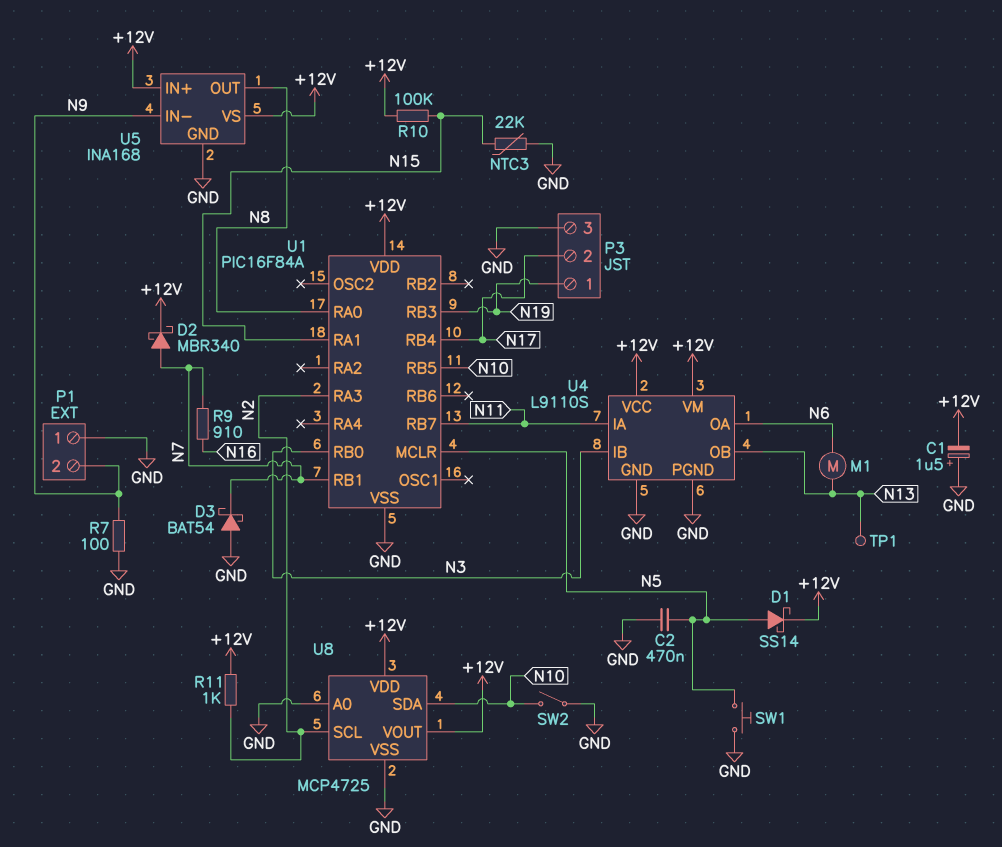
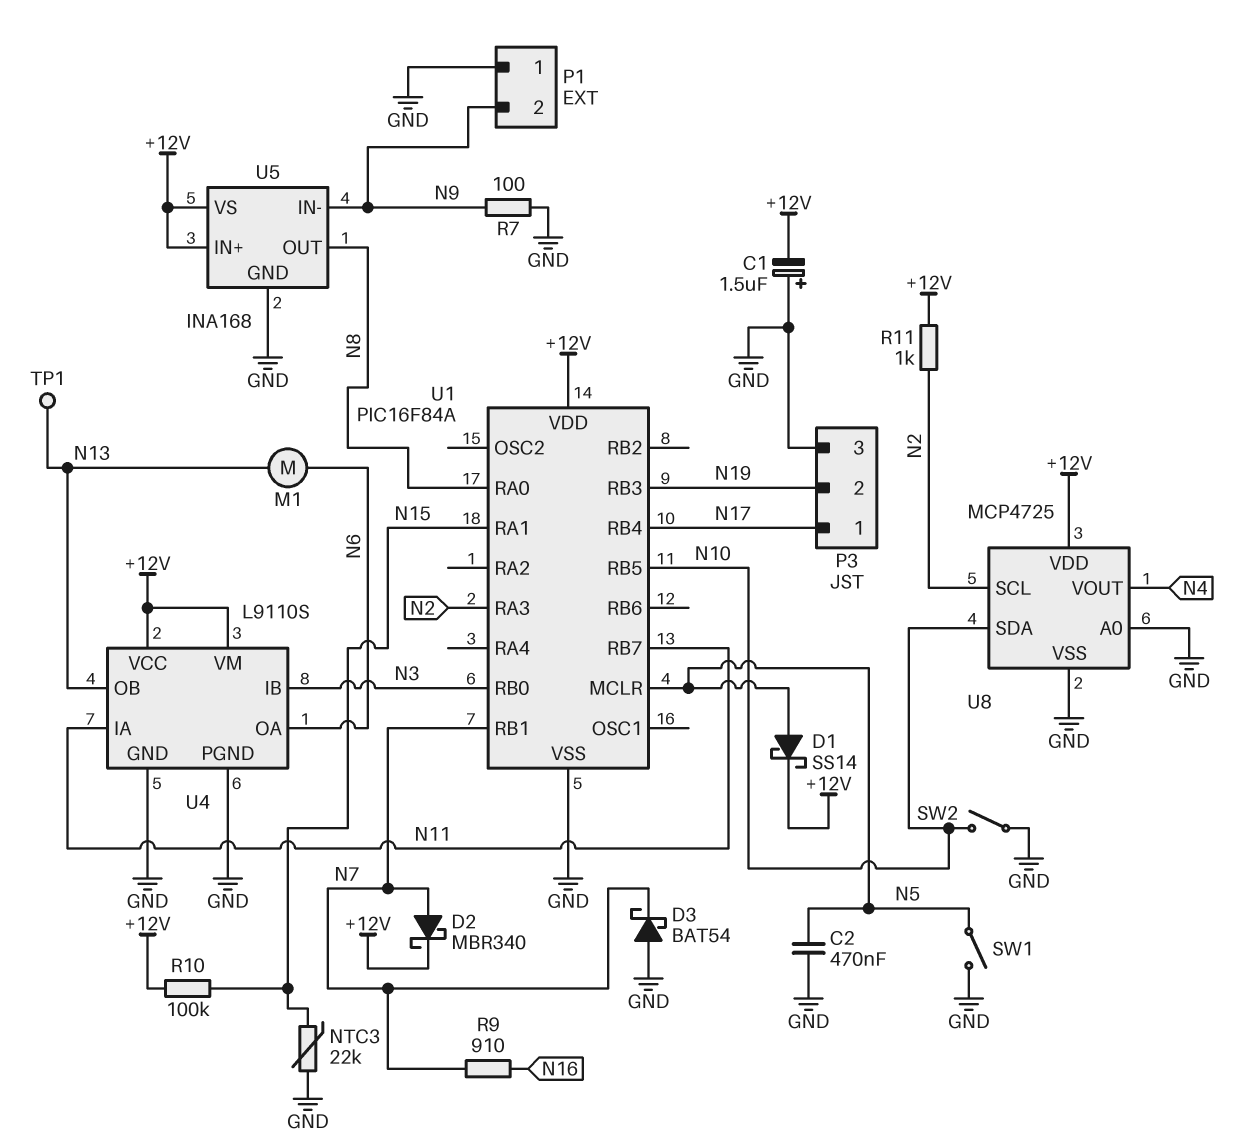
P3 pin 1: N19 -> N17
P3 pin 2: N17 -> N19
SW1: button (GND, N5) -> switch (GND, N5)
U8 pin VOUT: +12V -> N4

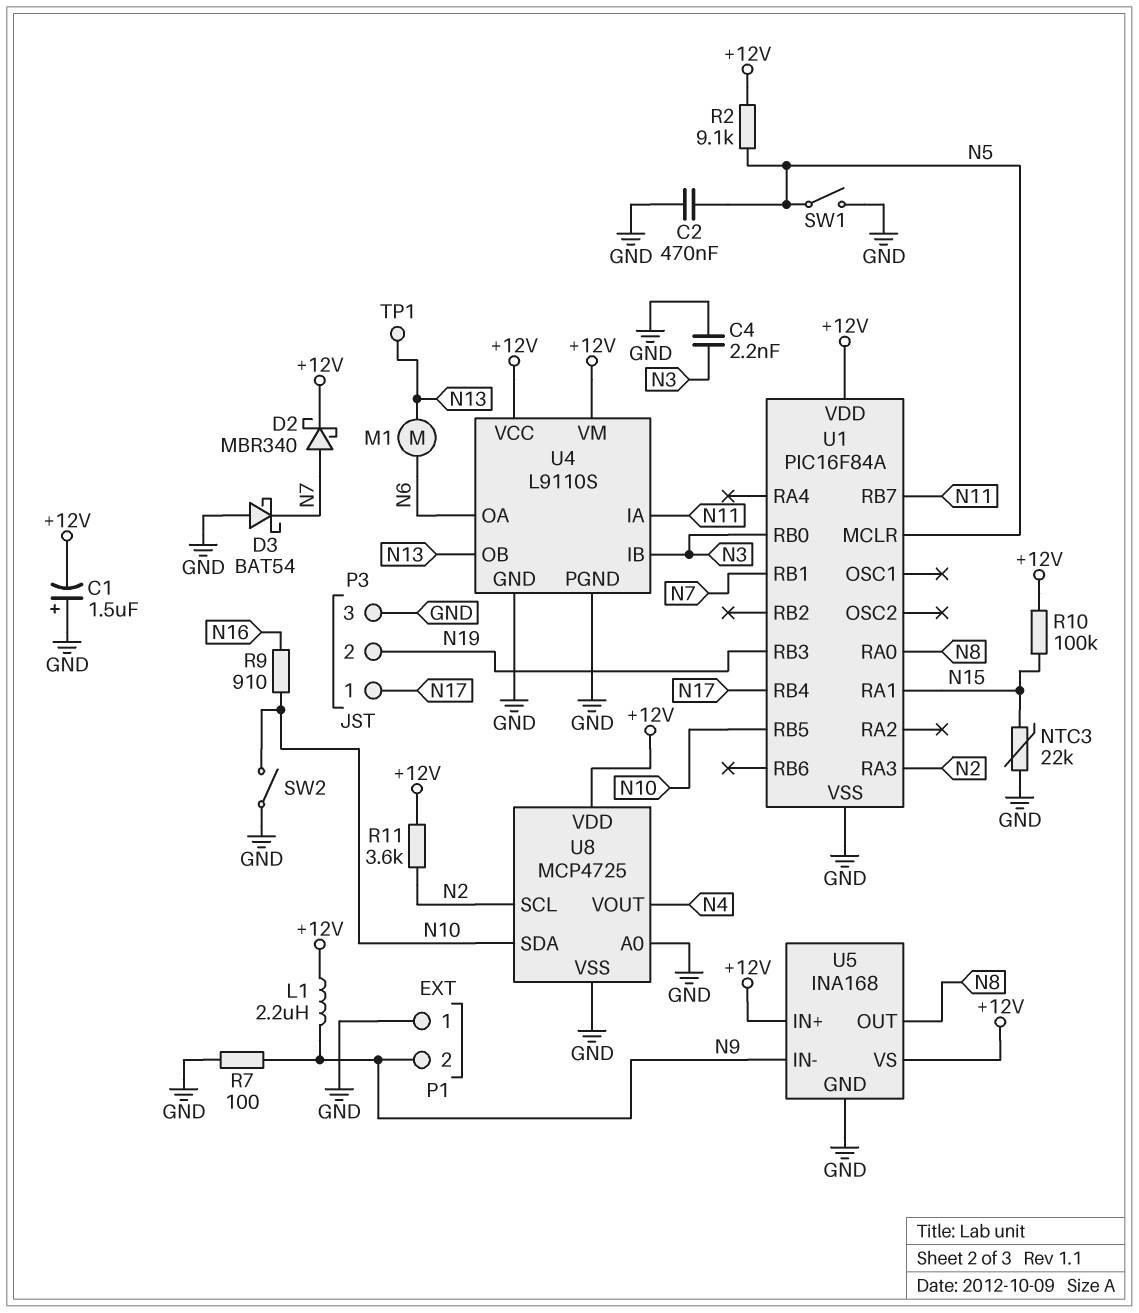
C4: none -> 2.2nF (GND, N3)
D1: schottky SS14 (A N5, K +12V) -> none
L1: none -> 2.2uH (+12V, N9)
R2: none -> 9.1k (+12V, N5)
R9: 910 (N7, N16) -> 910 (N10, N16)
R11: 1k (+12V, N2) -> 3.6k (+12V, N2)

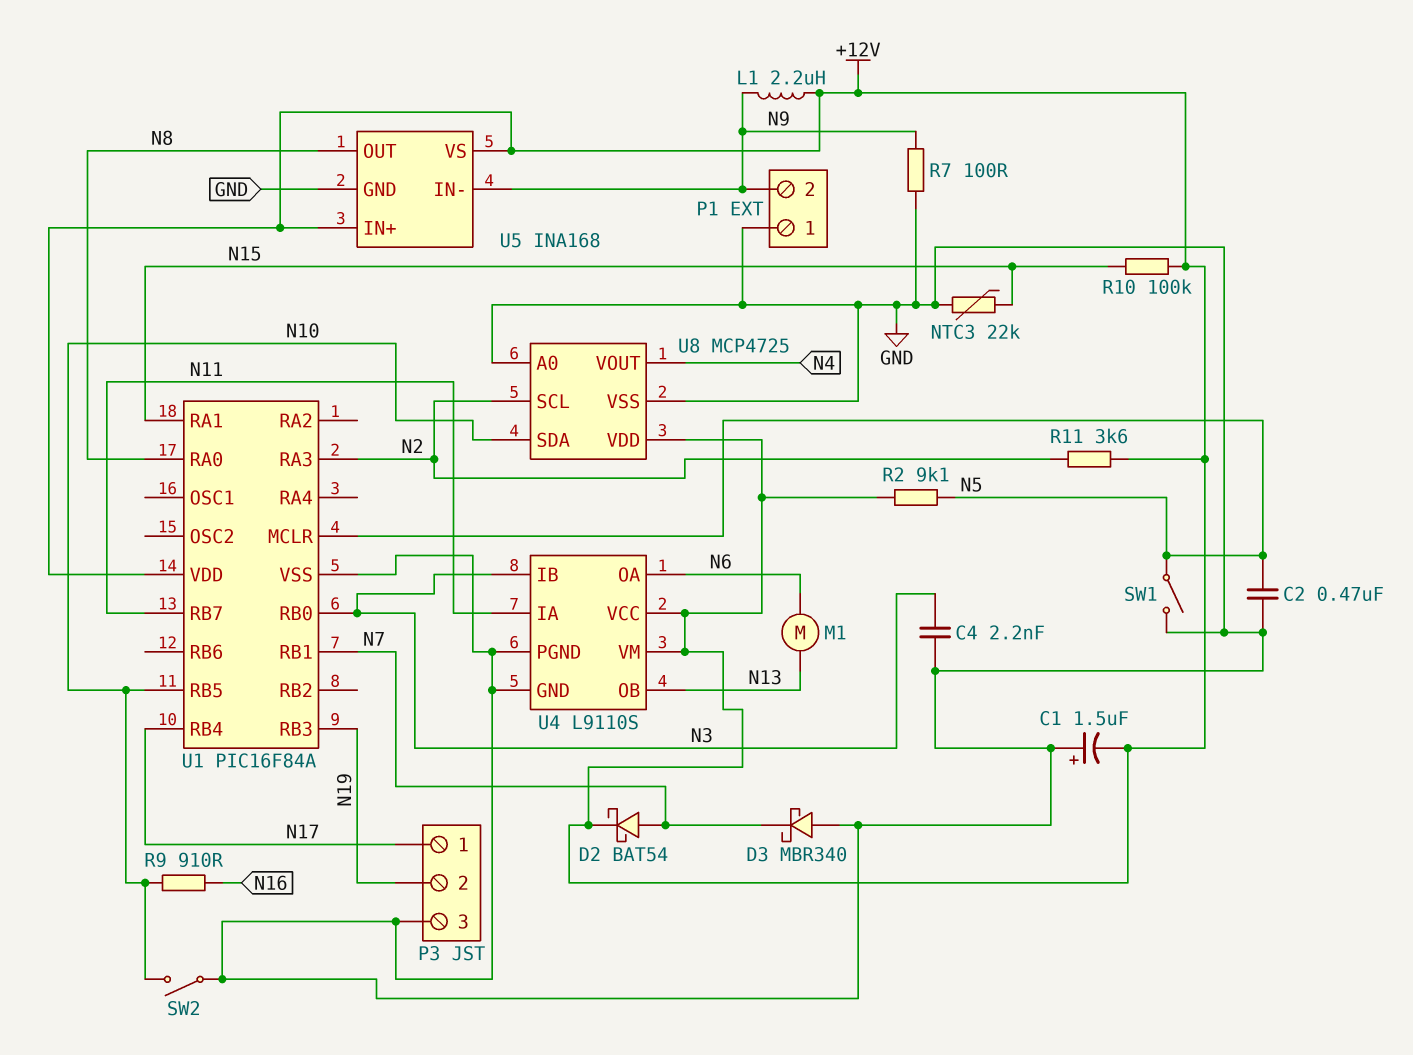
D2: schottky MBR340 (A N7, K +12V) -> schottky BAT54 (A N7, K +12V)
D3: schottky BAT54 (A GND, K N7) -> schottky MBR340 (A GND, K N7)
TP1: test point (N13) -> none

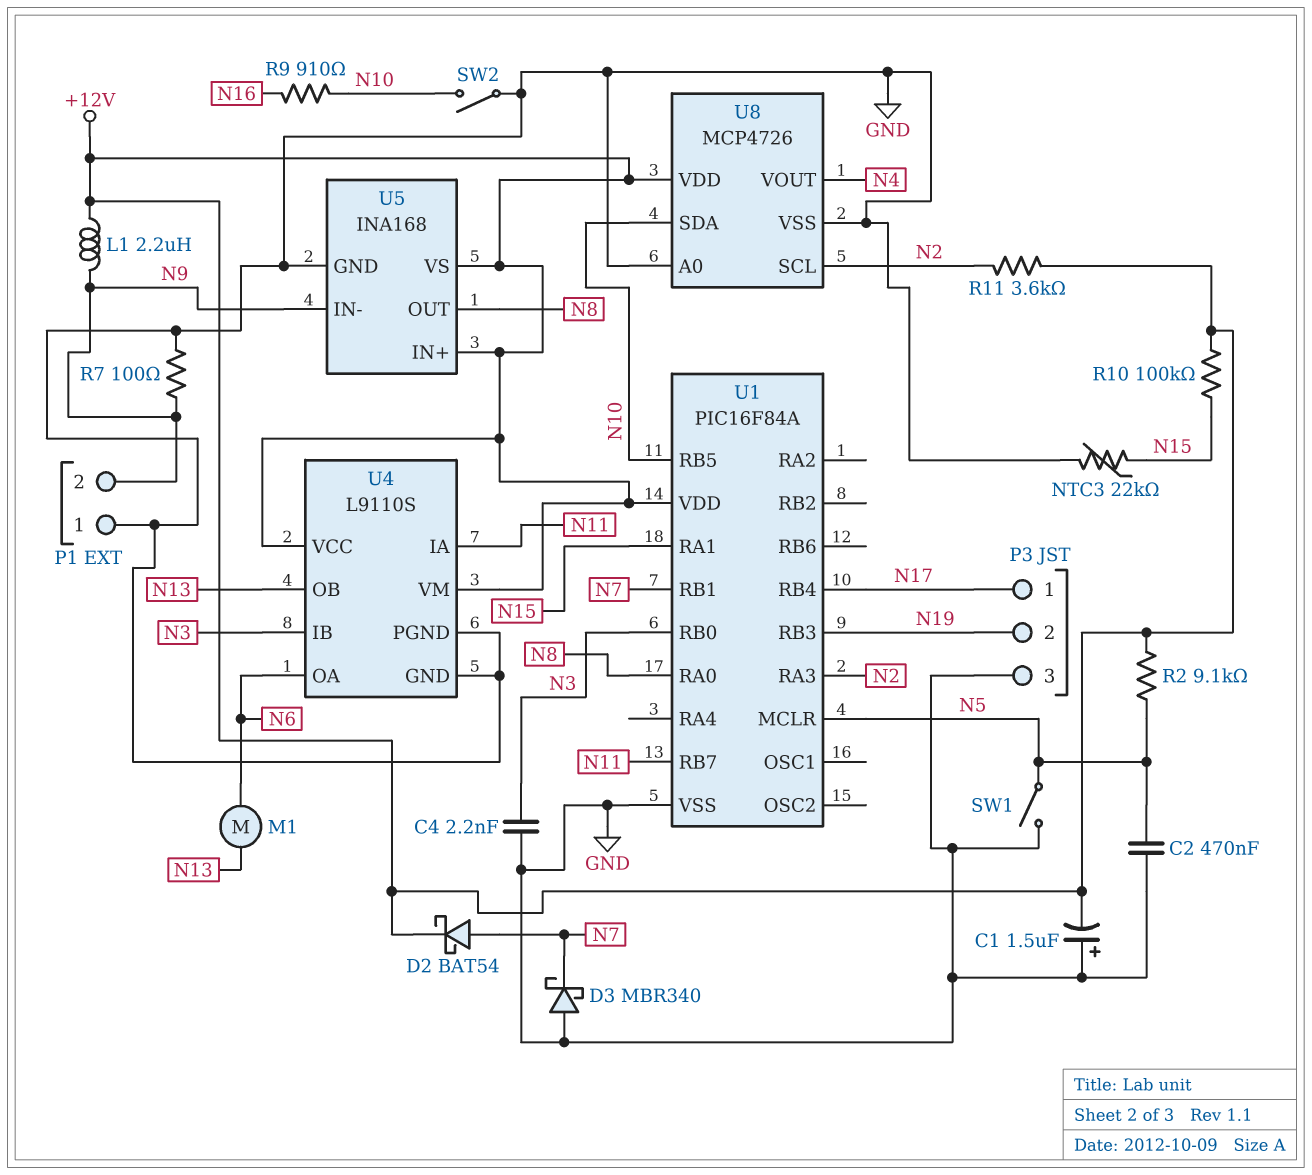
U8: MCP4725 -> MCP4726

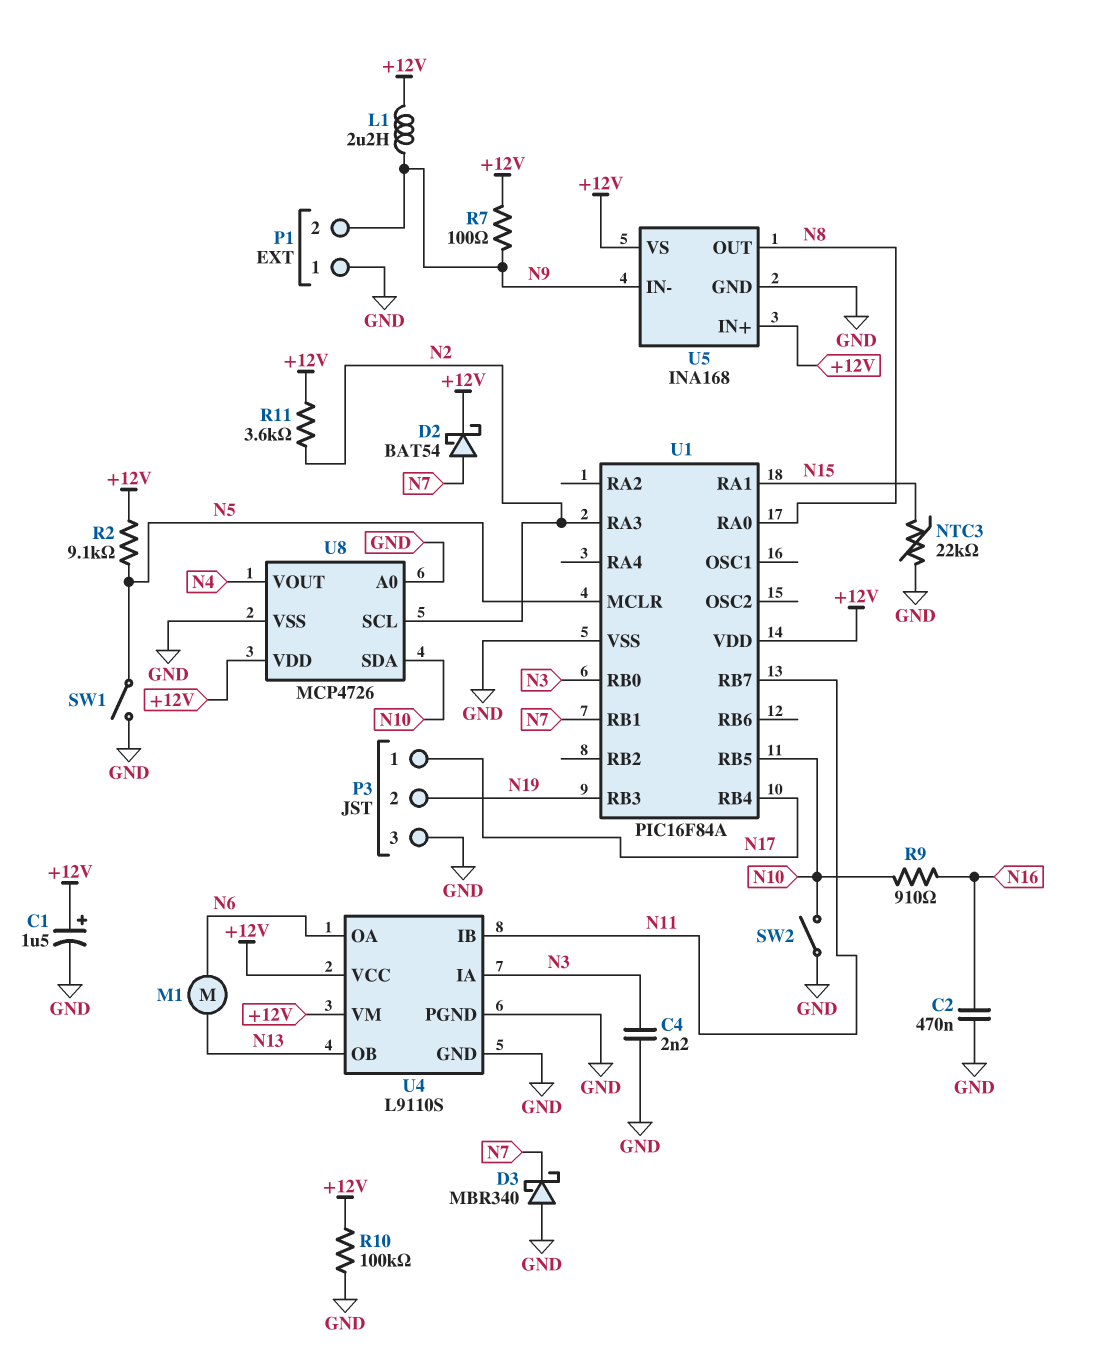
C1: 1.5uF (plus GND, minus +12V) -> 1.5uF (plus +12V, minus GND)
C2: 470nF (GND, N5) -> 470nF (GND, N16)
R7: 100 (GND, N9) -> 100 (+12V, N9)
R10: 100k (+12V, N15) -> 100k (+12V, GND)
U4 pin IA: N11 -> N3
U4 pin IB: N3 -> N11

